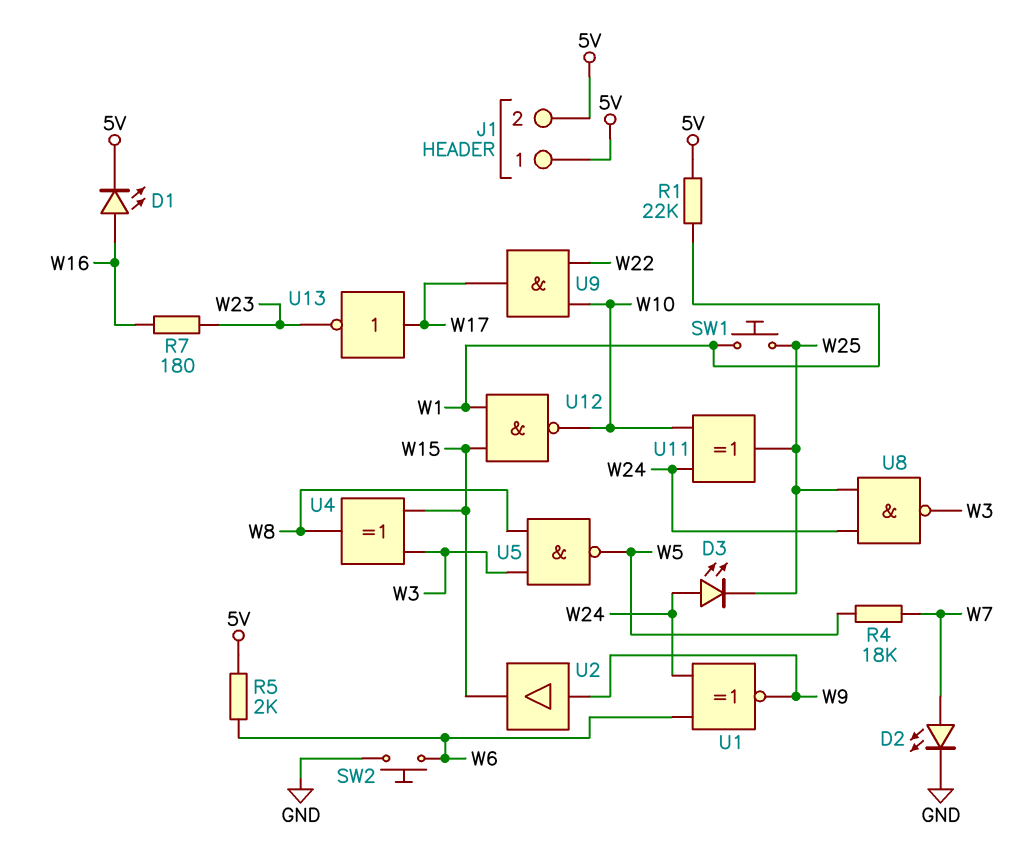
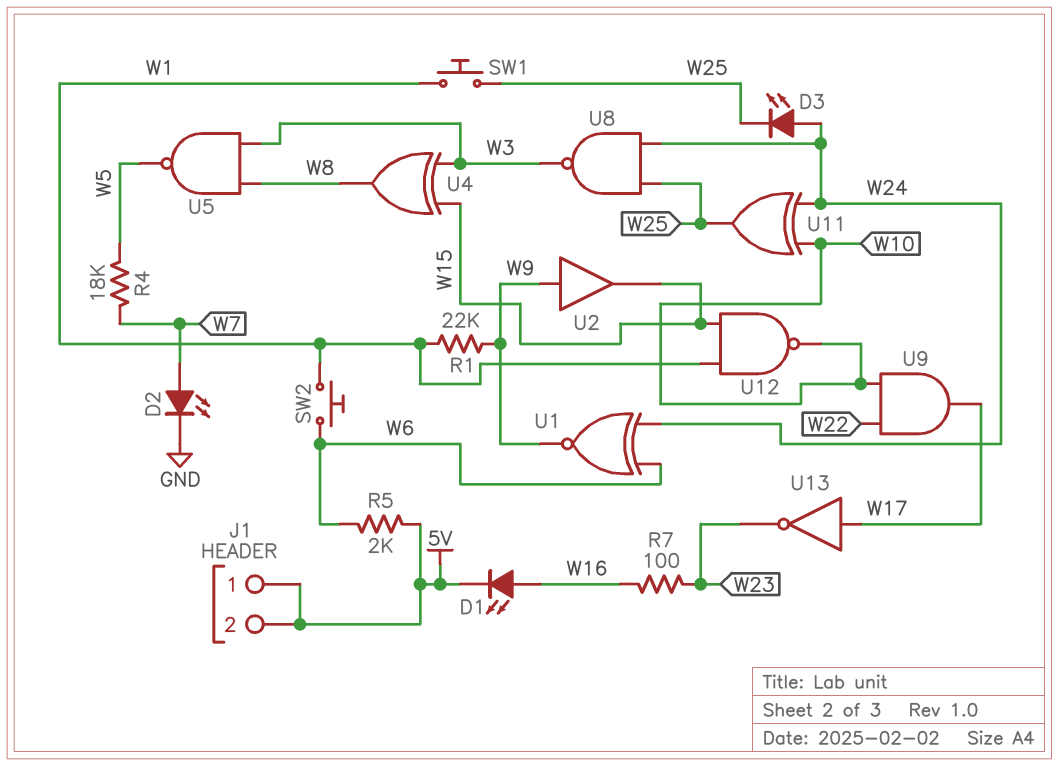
R1: 22k (5V, W1) -> 22k (W1, W9)
R7: 180 (W16, W23) -> 100 (W16, W23)
SW2: button (GND, W6) -> button (W1, W6)

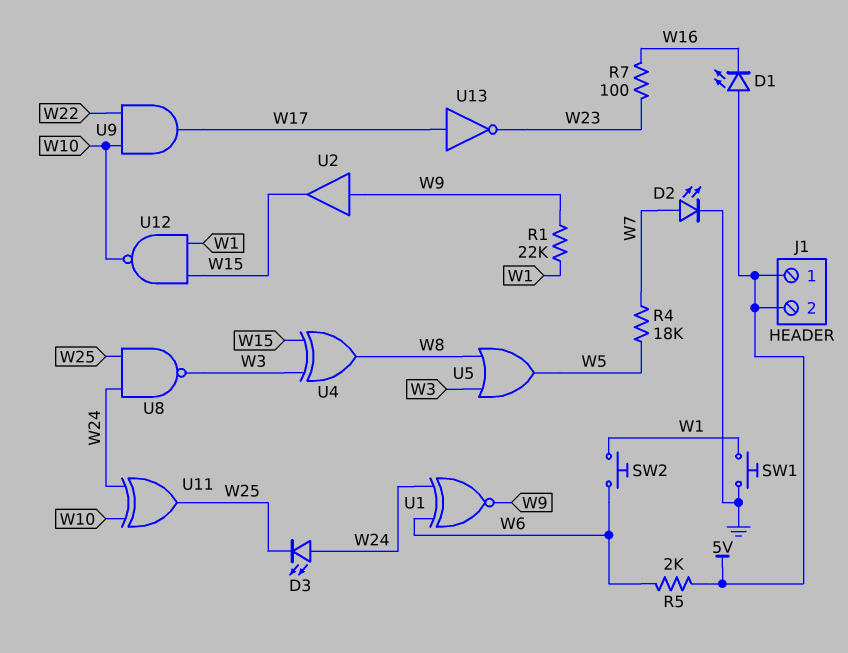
D1: LED (A W16, K 5V) -> LED (A 5V, K W16)
SW1: button (W1, W25) -> button (GND, W1)
U5: NAND (in W3, in W8, out W5) -> OR (in W3, in W8, out W5)

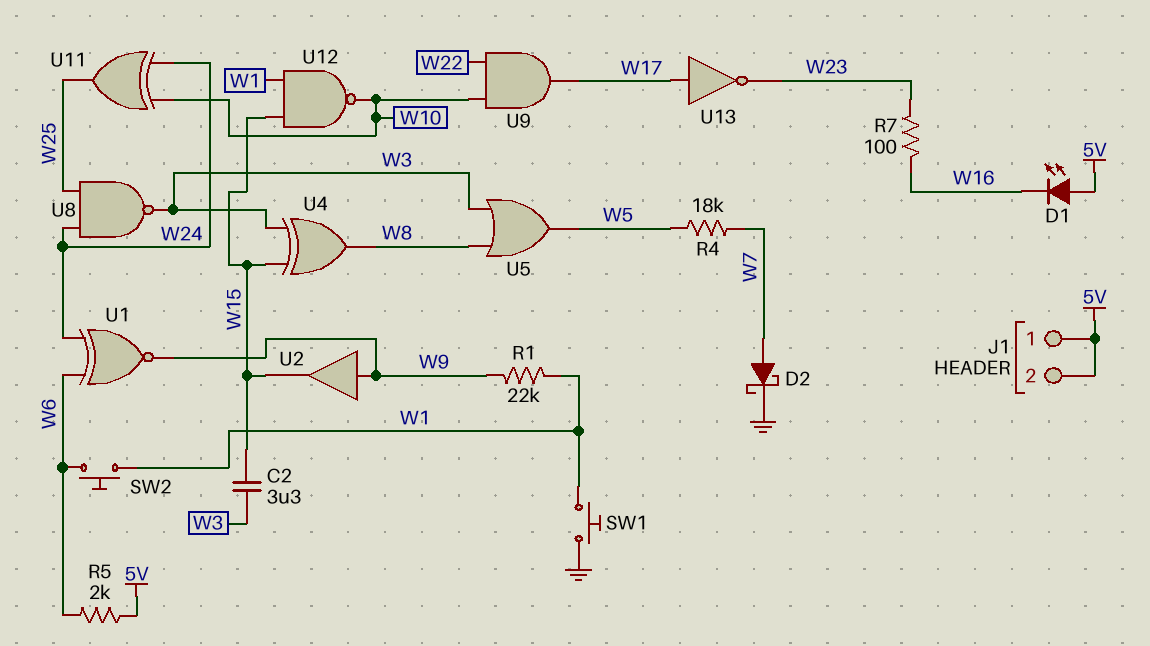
C2: none -> 3.3uF (W3, W15)
D2: LED (A W7, K GND) -> schottky (A W7, K GND)
D3: LED (A W24, K W25) -> none

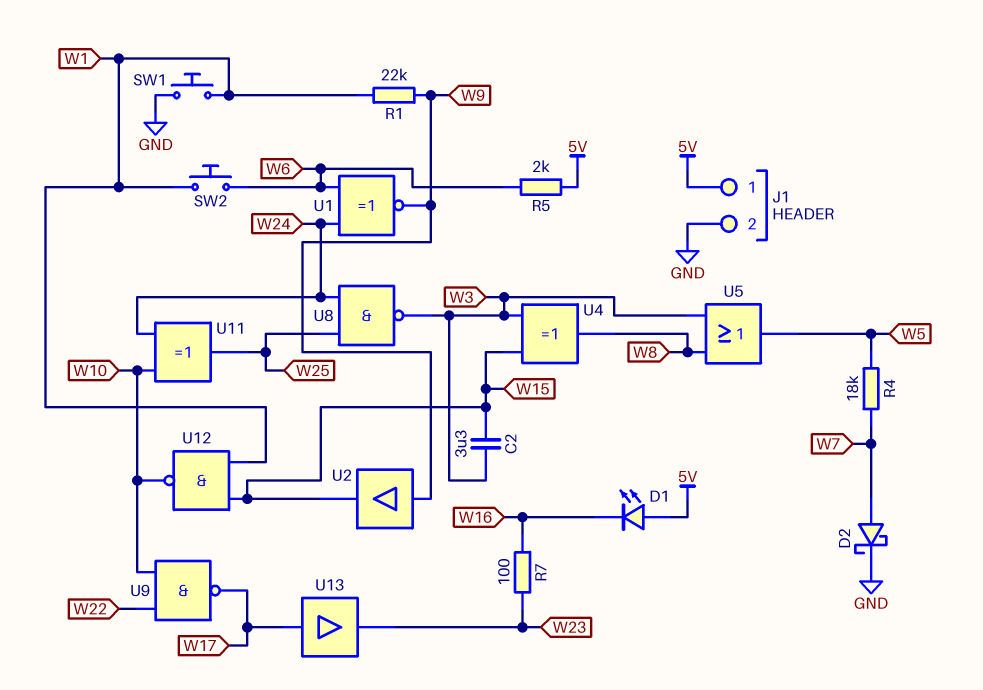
J1 pin 2: 5V -> GND
U9: AND (in W10, in W22, out W17) -> NAND (in W10, in W22, out W17)
U13: NOT (in W17, out W23) -> buffer (in W17, out W23)

